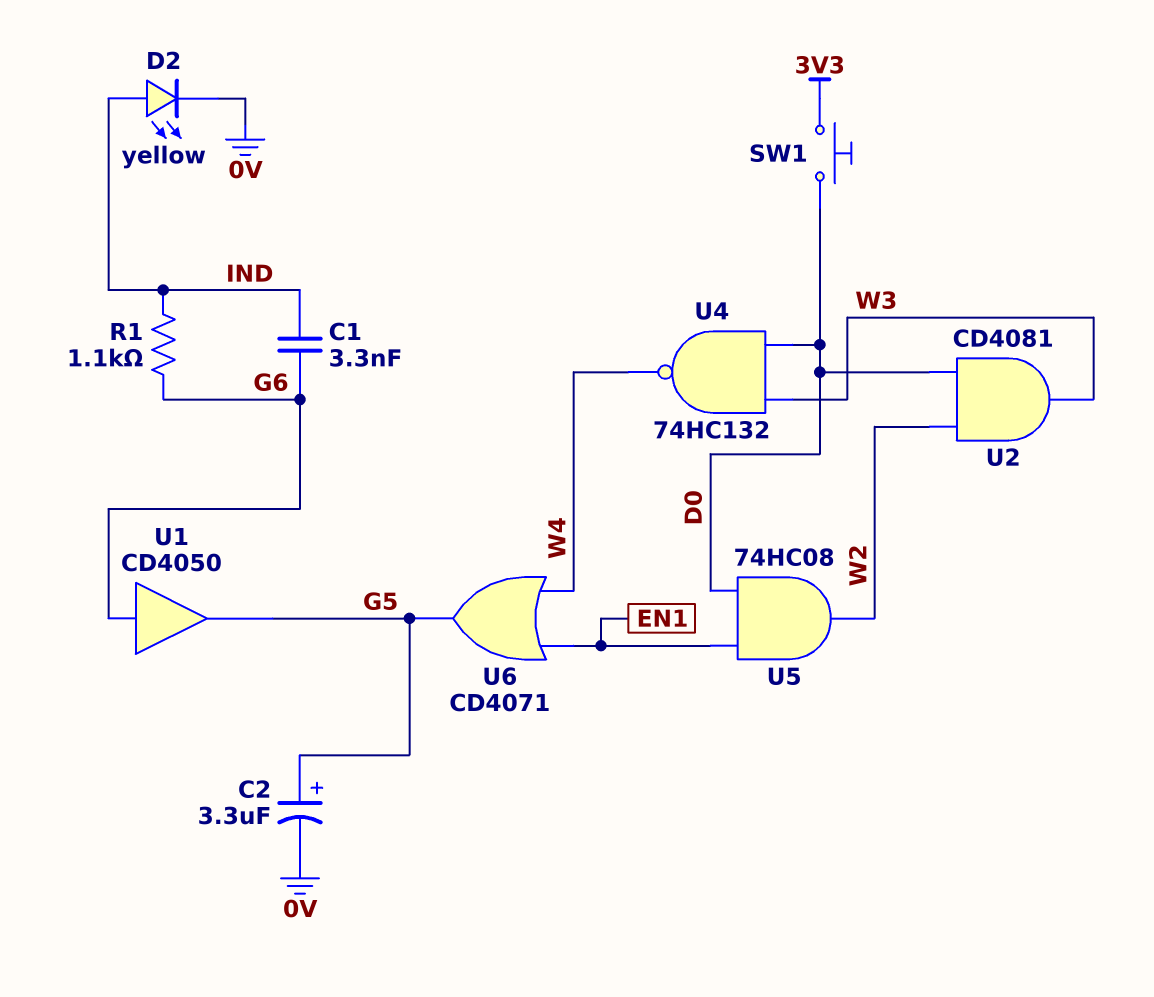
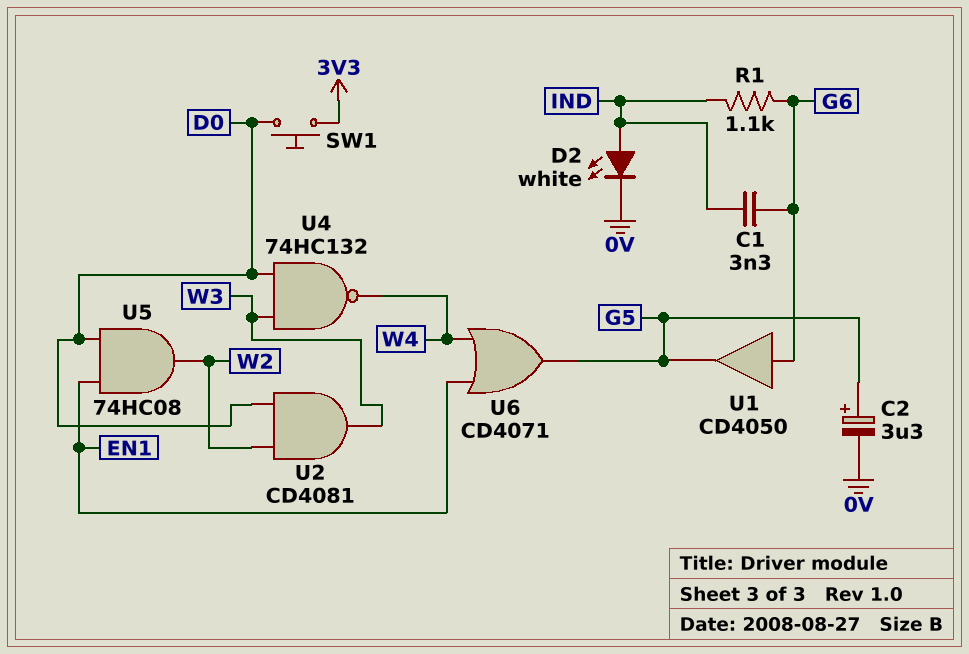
D2: LED yellow (A IND, K 0V) -> LED white (A IND, K 0V)

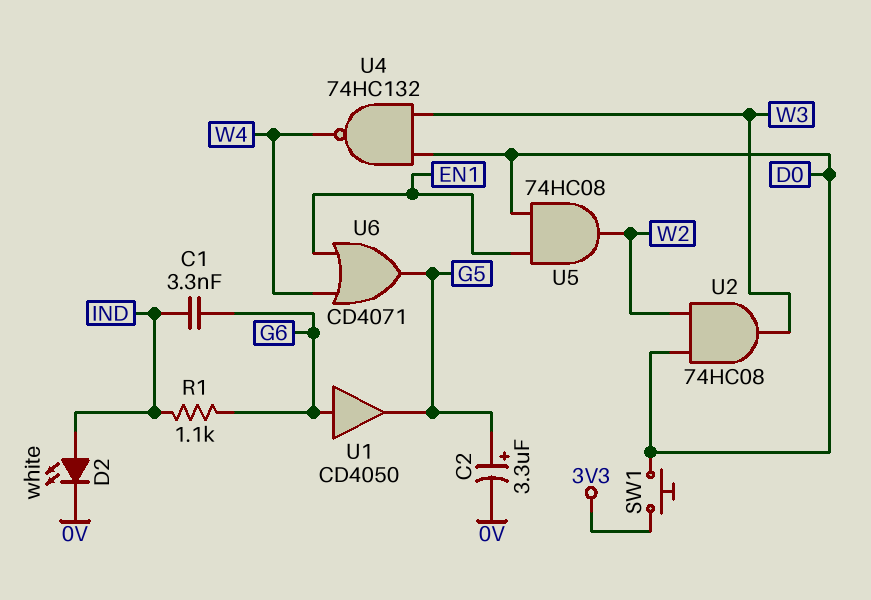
U2: AND CD4081 (in D0, in W2, out W3) -> AND 74HC08 (in D0, in W2, out W3)

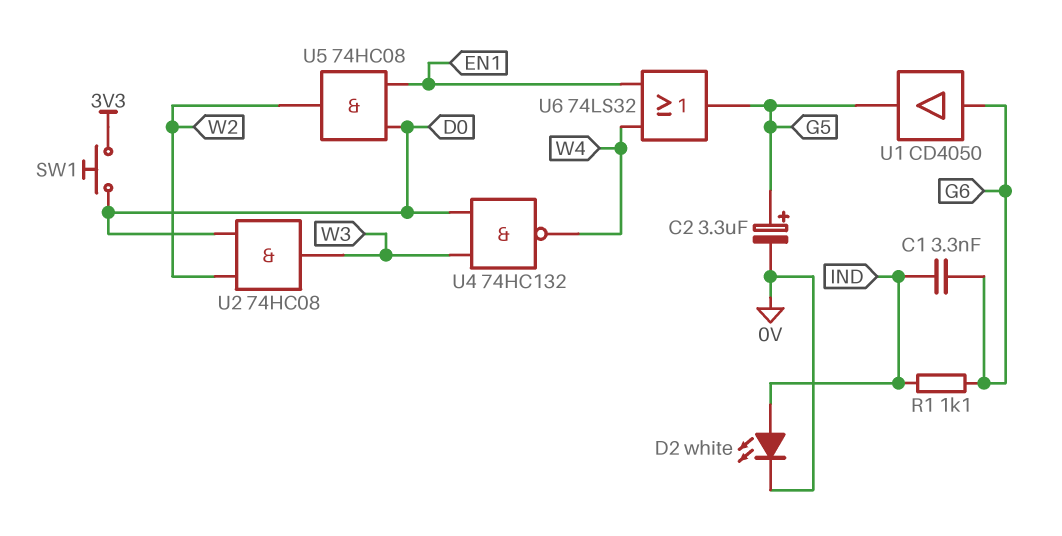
U6: OR CD4071 (in EN1, in W4, out G5) -> OR 74LS32 (in EN1, in W4, out G5)

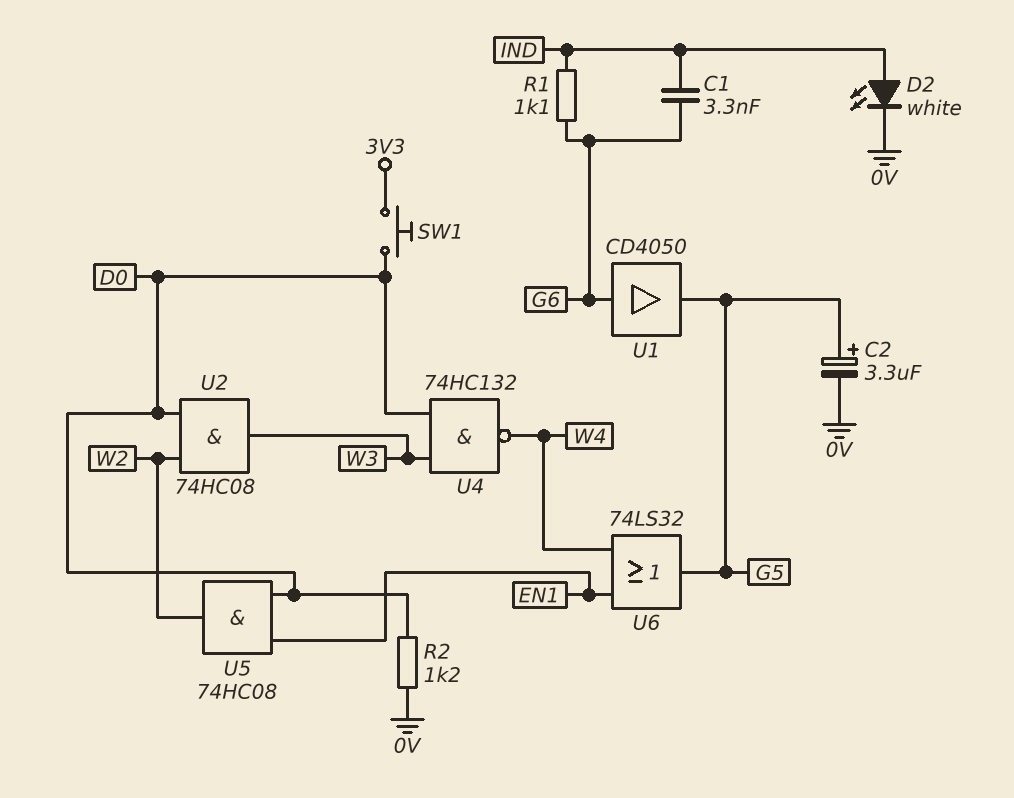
R2: none -> 1.2k (0V, D0)

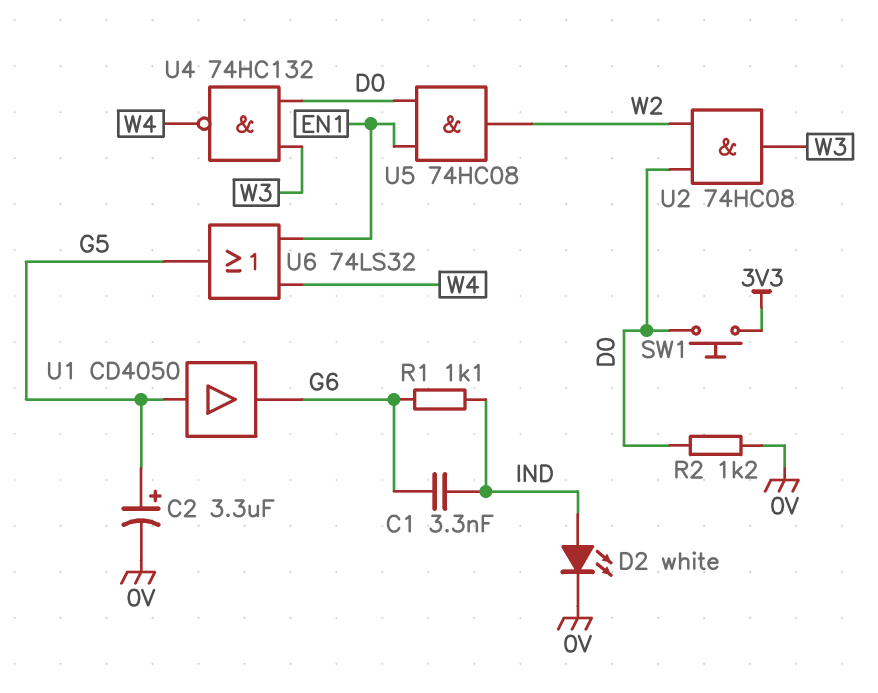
U1: buffer CD4050 (in G6, out G5) -> buffer CD4050 (in G5, out G6)

